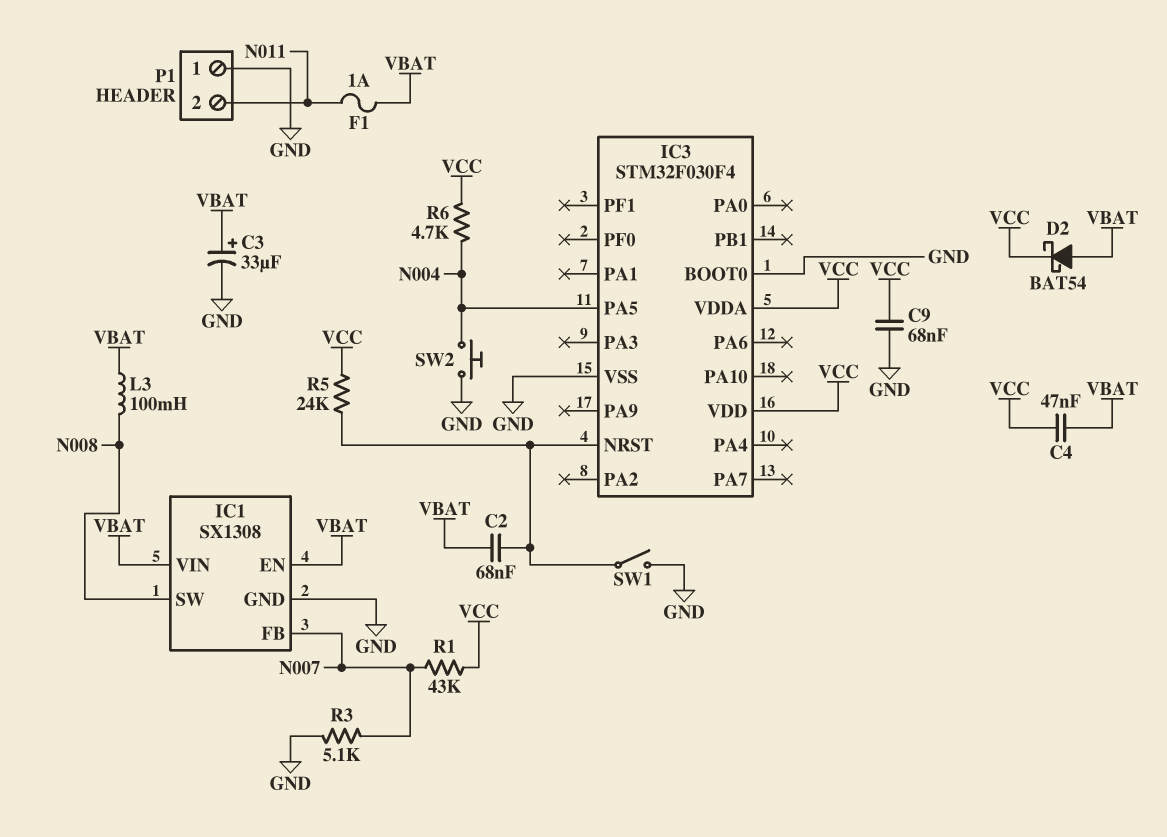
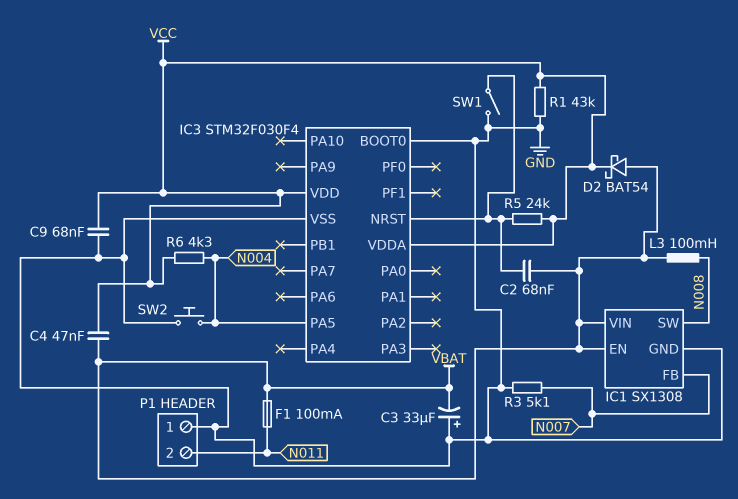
C3: 33uF (plus VBAT, minus GND) -> 33uF (plus GND, minus VBAT)
F1: 1A (N011, VBAT) -> 100mA (N011, VBAT)
R1: 43k (N007, VCC) -> 43k (GND, VCC)
R6: 4.7k (N004, VCC) -> 4.3k (N004, VCC)

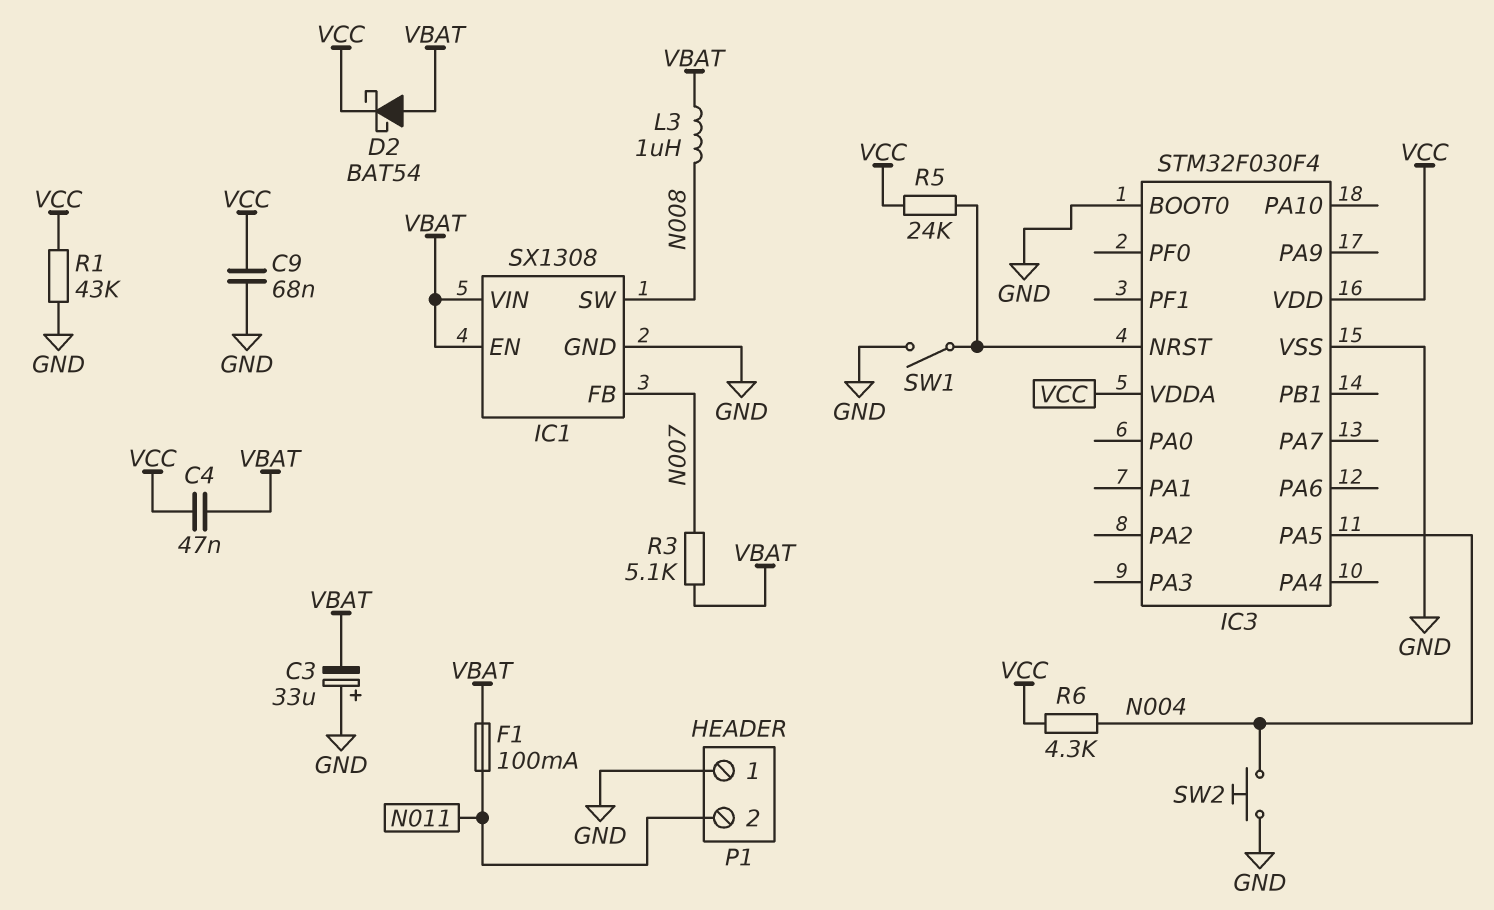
C2: 68nF (IC3/NRST, VBAT) -> none
L3: 100mH (N008, VBAT) -> 1uH (N008, VBAT)
R3: 5.1k (GND, N007) -> 5.1k (N007, VBAT)

